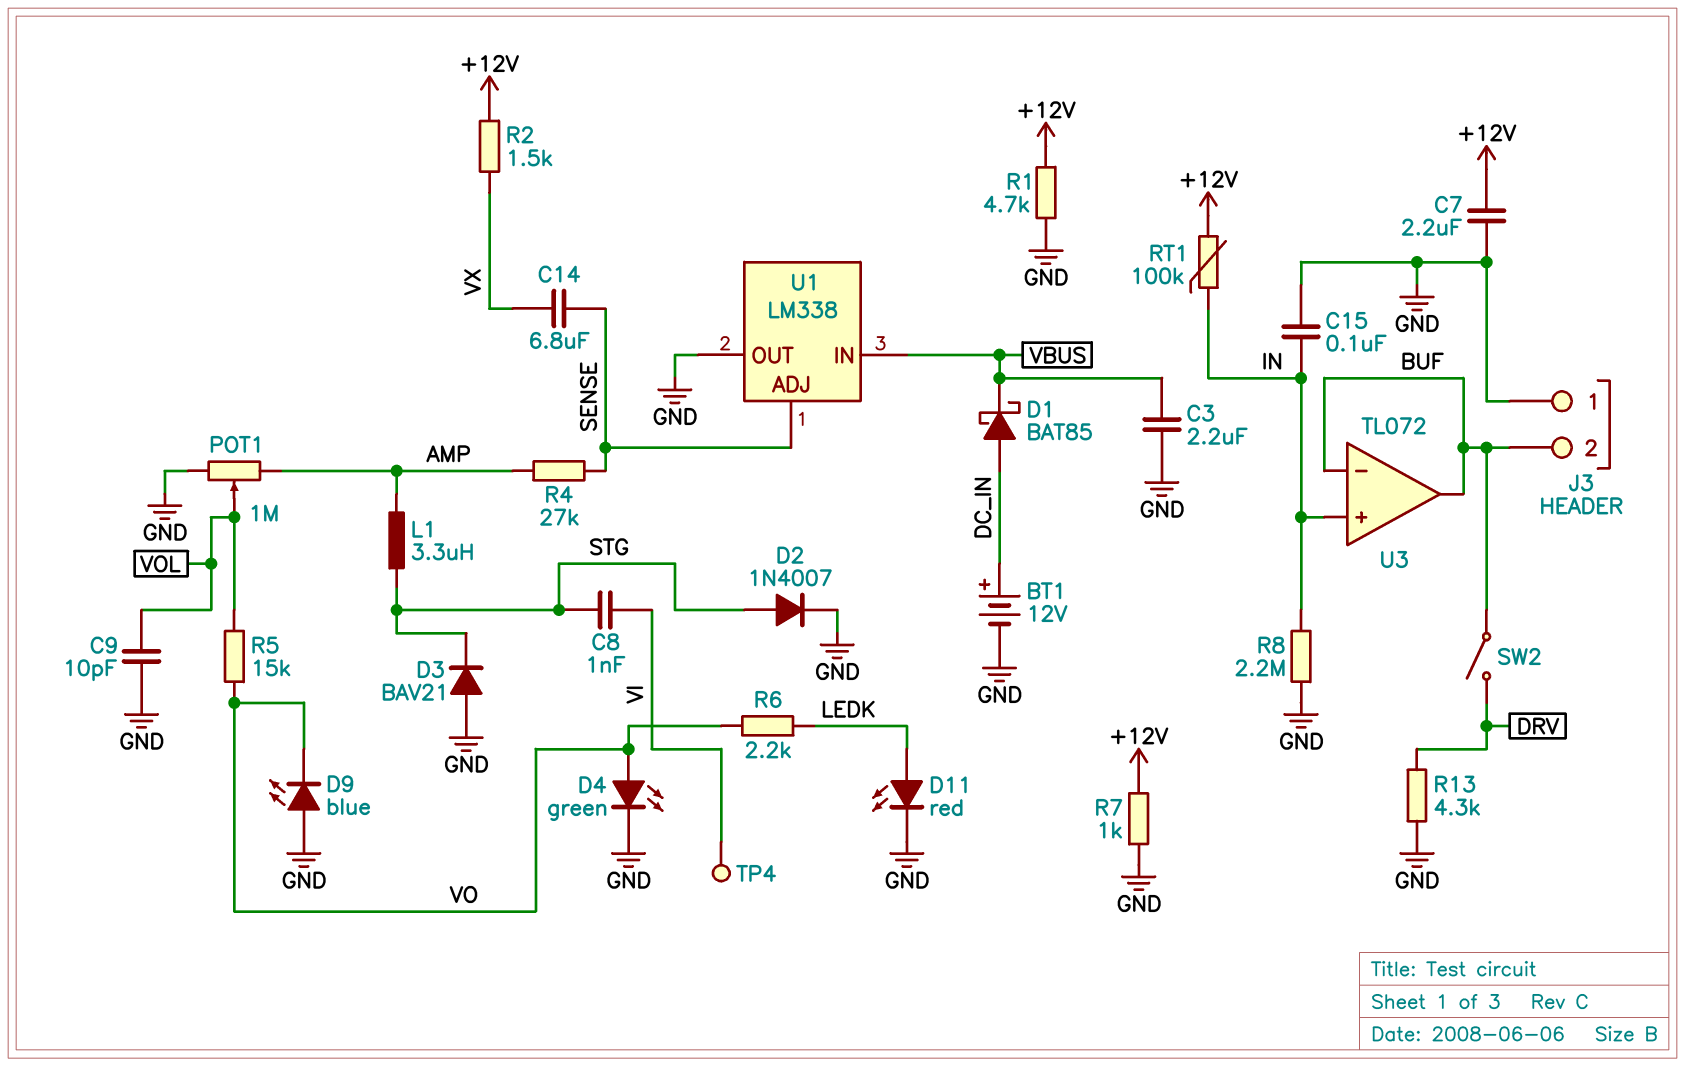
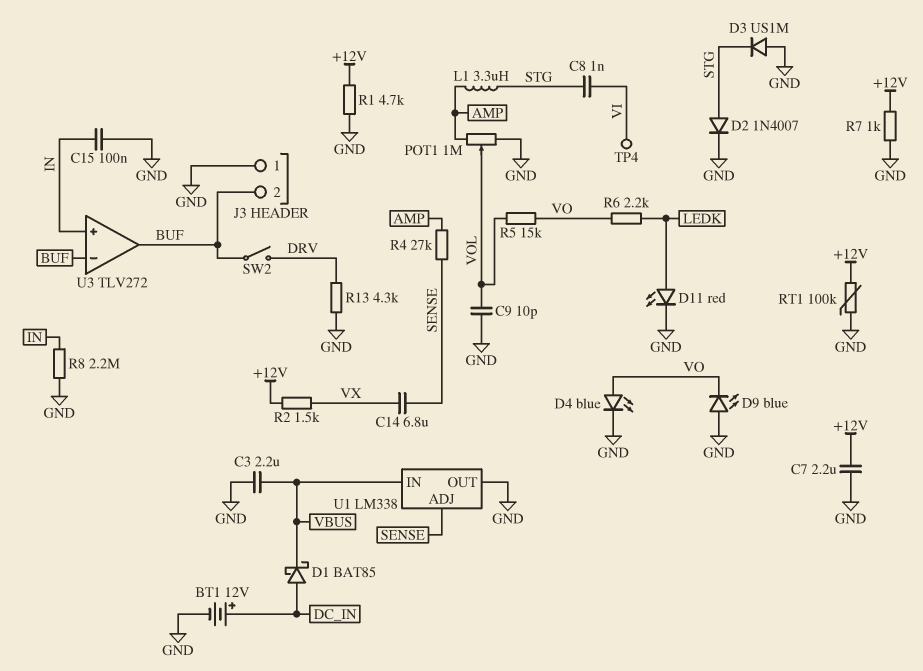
D3: diode BAV21 (A GND, K STG) -> diode US1M (A GND, K STG)
D4: LED green (A VO, K GND) -> LED blue (A VO, K GND)
RT1: 100k (+12V, IN) -> 100k (+12V, GND)
U3: TL072 -> TLV272

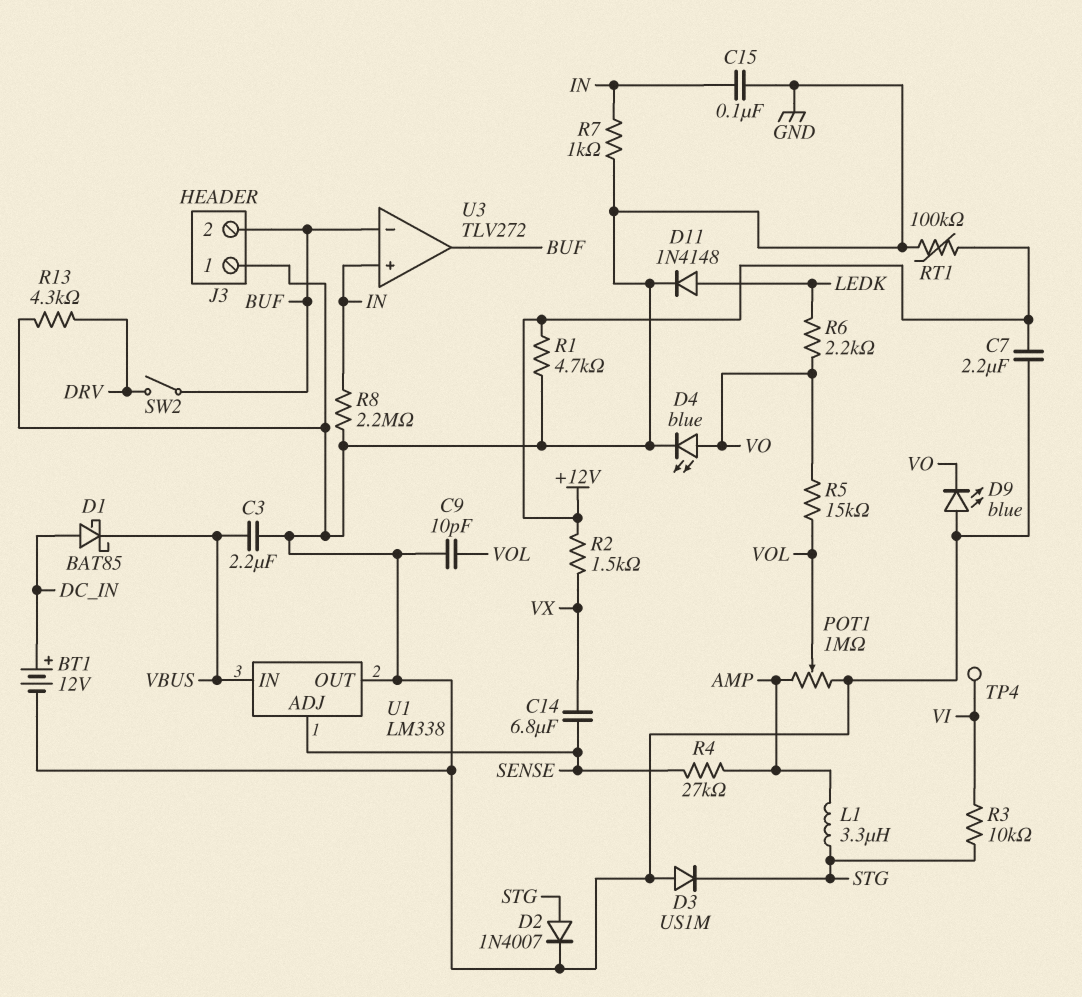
C8: 1nF (STG, VI) -> none
D11: LED red (A LEDK, K GND) -> diode 1N4148 (A LEDK, K GND)
R3: none -> 10k (STG, VI)
R7: 1k (+12V, GND) -> 1k (GND, IN)

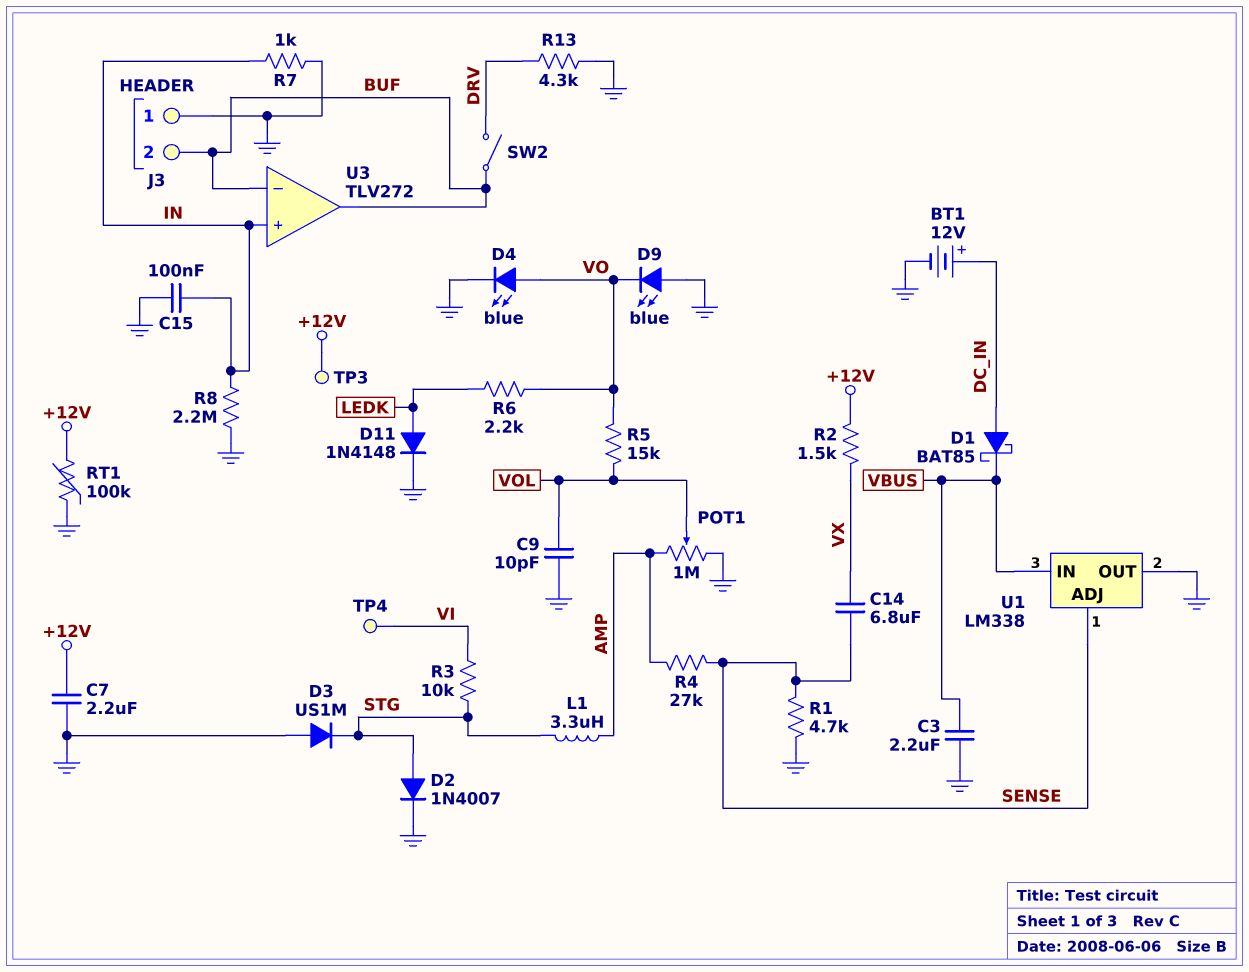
R1: 4.7k (+12V, GND) -> 4.7k (GND, SENSE)
TP3: none -> test point (+12V)

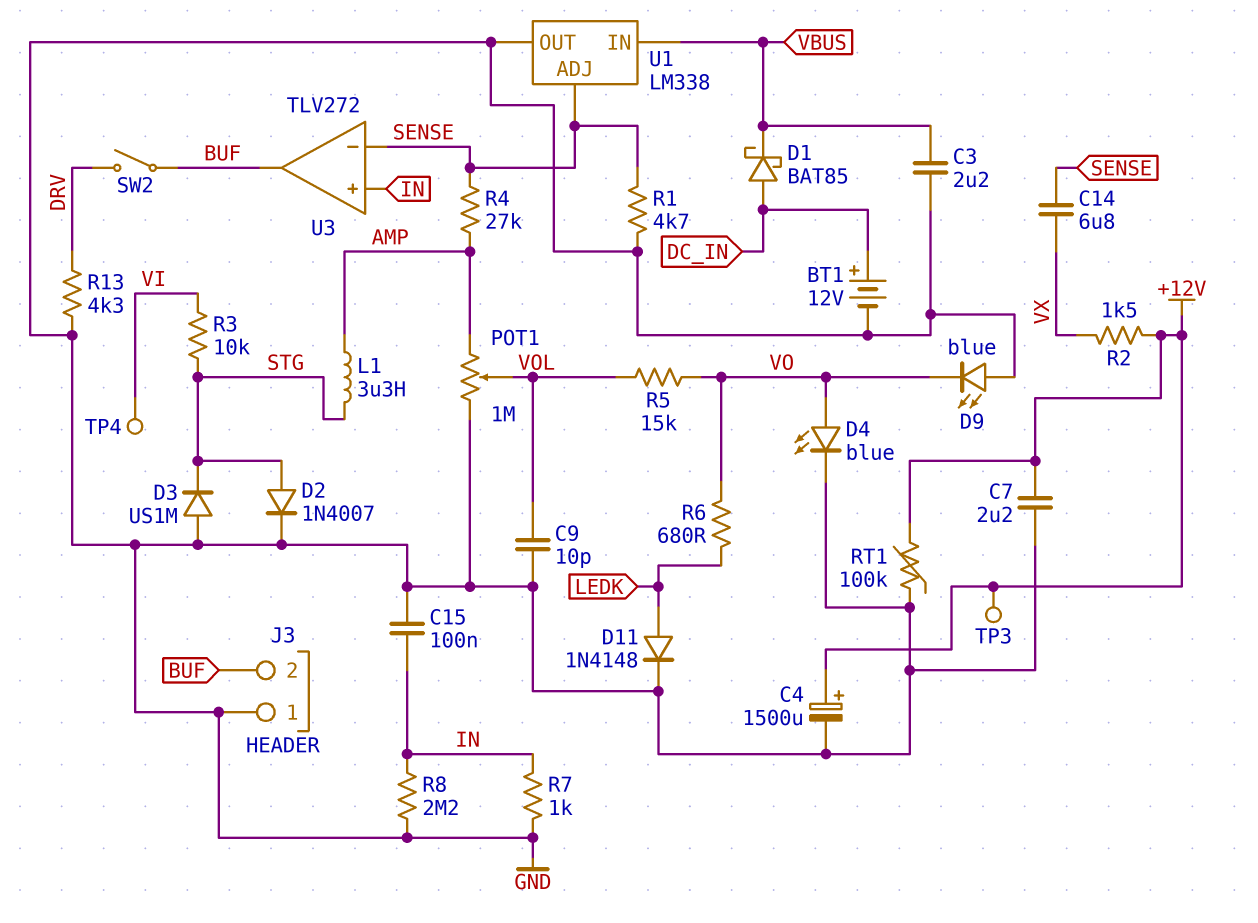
C4: none -> 1500uF (plus +12V, minus GND)
R6: 2.2k (LEDK, VO) -> 680 (LEDK, VO)
U3 pin in-: BUF -> SENSE

